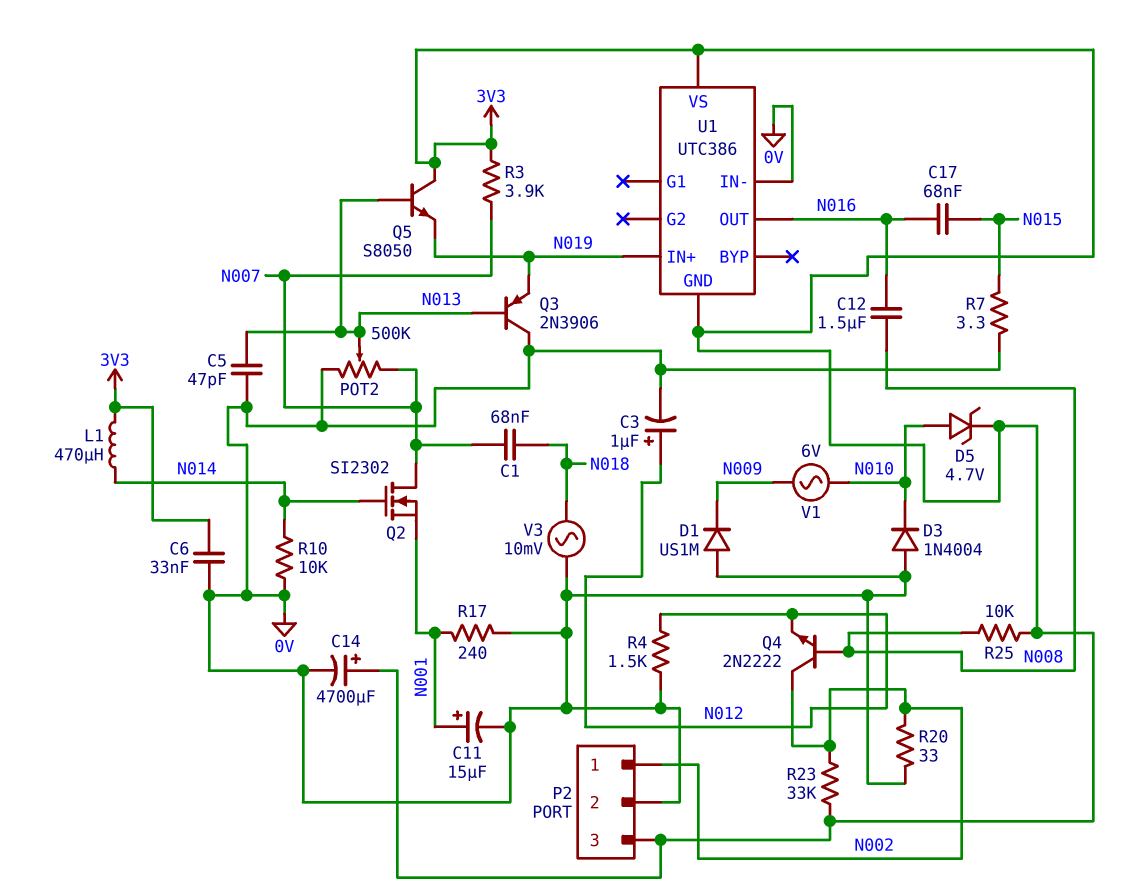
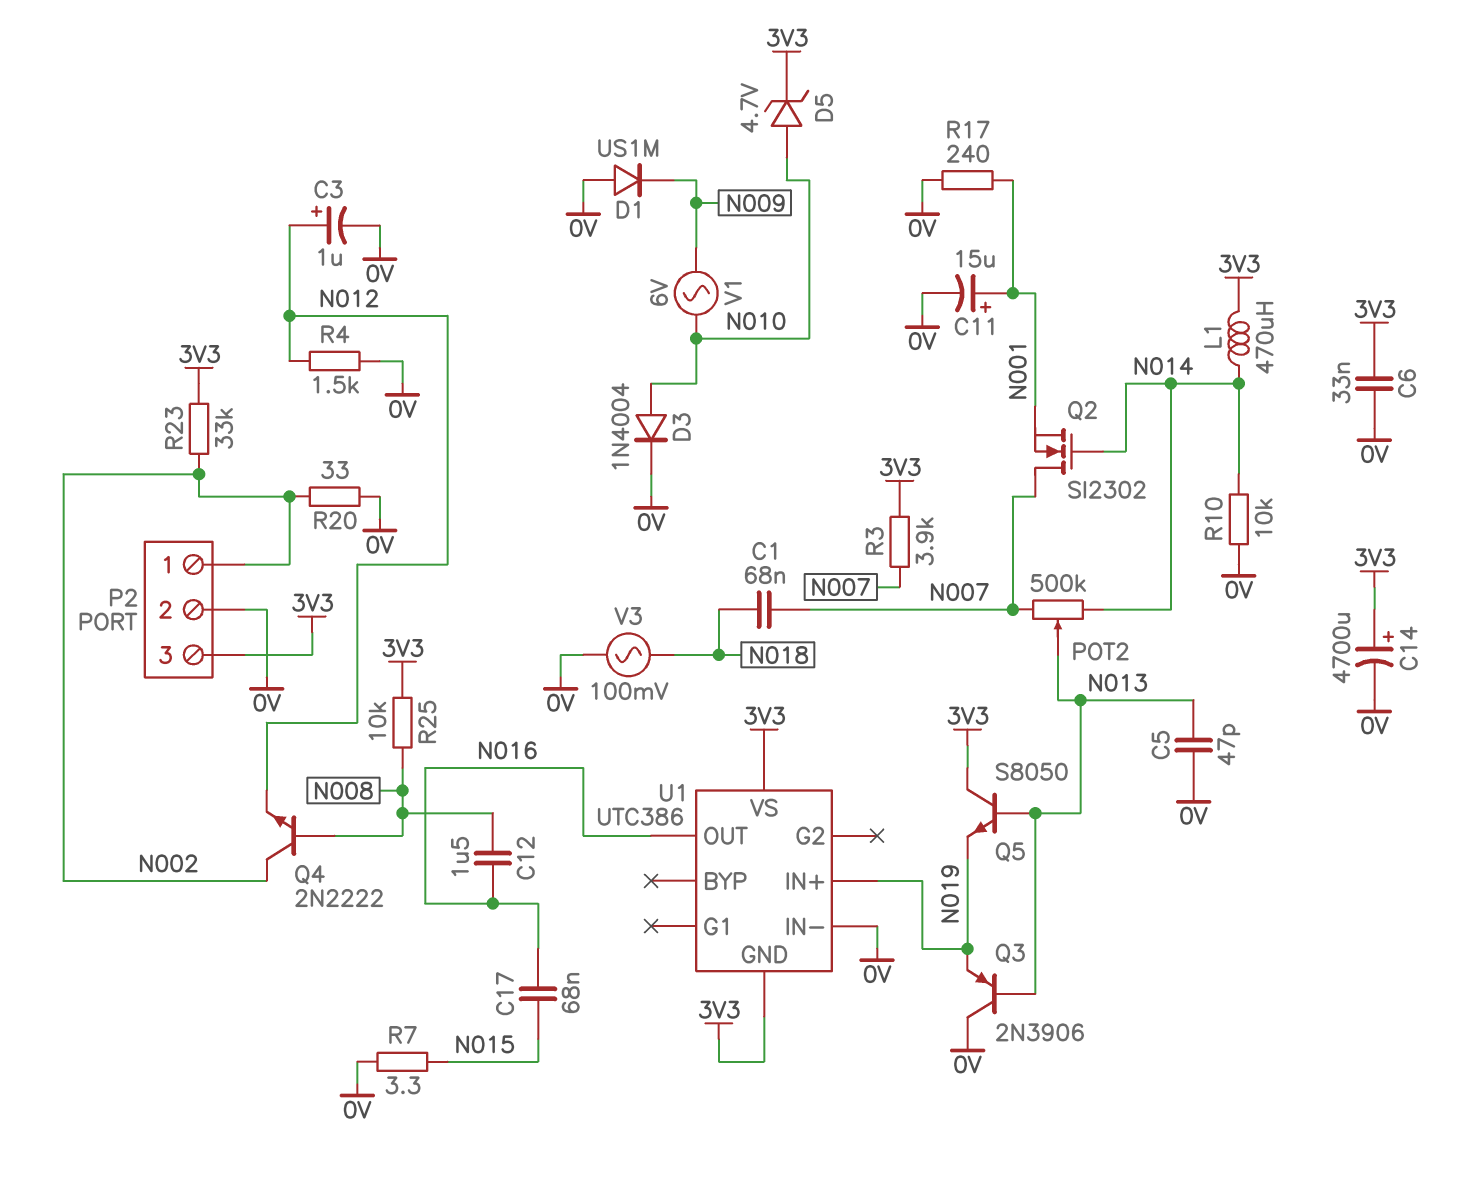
D3: diode 1N4004 (A 0V, K N010) -> diode 1N4004 (A N010, K 0V)
POT2: 500k (0V, N007, wiper N013) -> 500k (N007, N014, wiper N013)
V3: AC 10mV (0V, N018) -> AC 100mV (0V, N018)

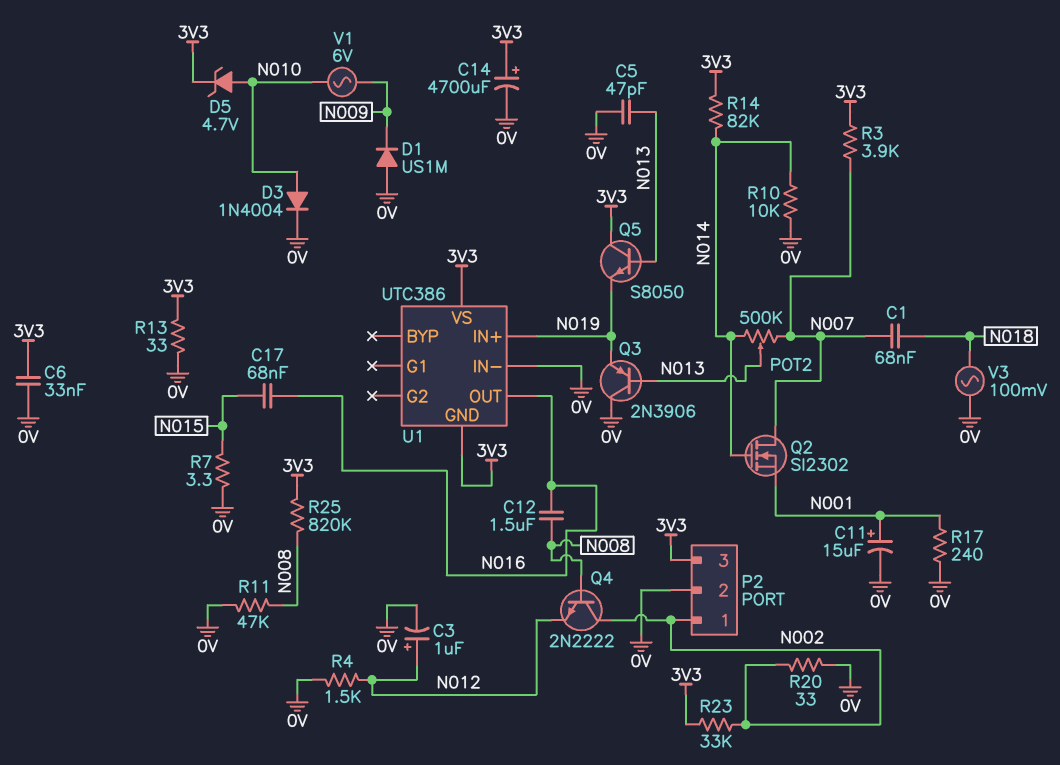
L1: 470uH (3V3, N014) -> none
R11: none -> 47k (0V, N008)
R13: none -> 33 (0V, 3V3)
R14: none -> 82k (3V3, N014)
R25: 10k (3V3, N008) -> 820k (3V3, N008)

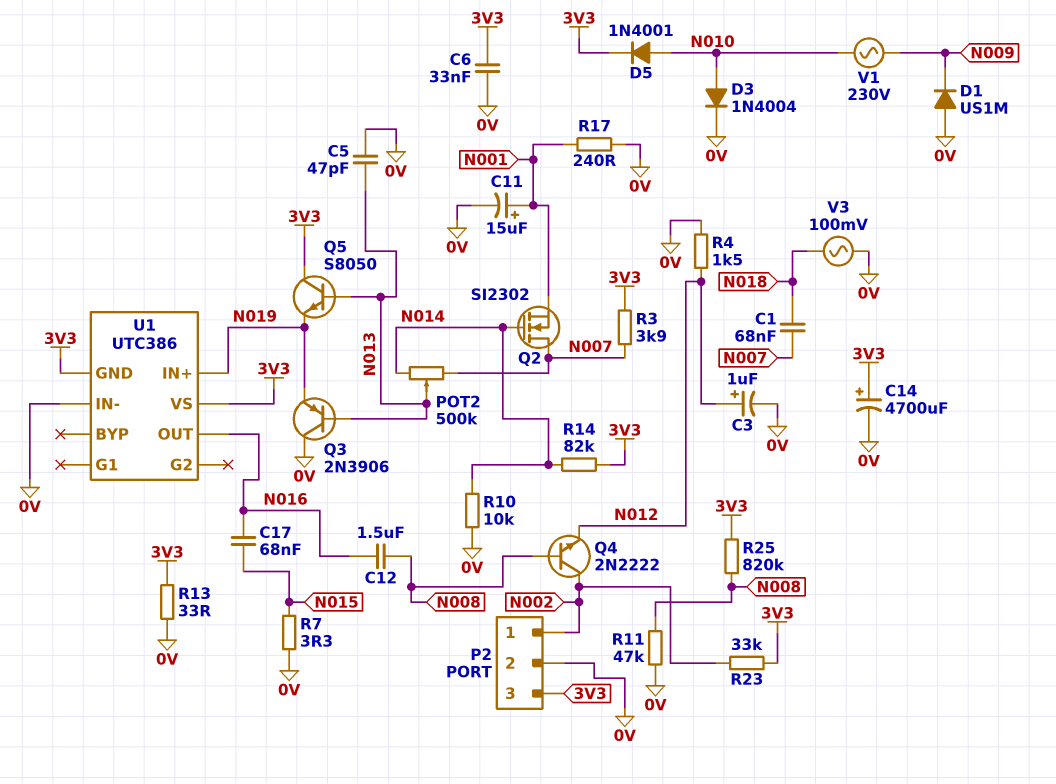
D5: zener 4.7V (A N010, K 3V3) -> diode 1N4001 (A N010, K 3V3)
R20: 33 (0V, N002) -> none
V1: AC 6V (N009, N010) -> AC 230V (N009, N010)

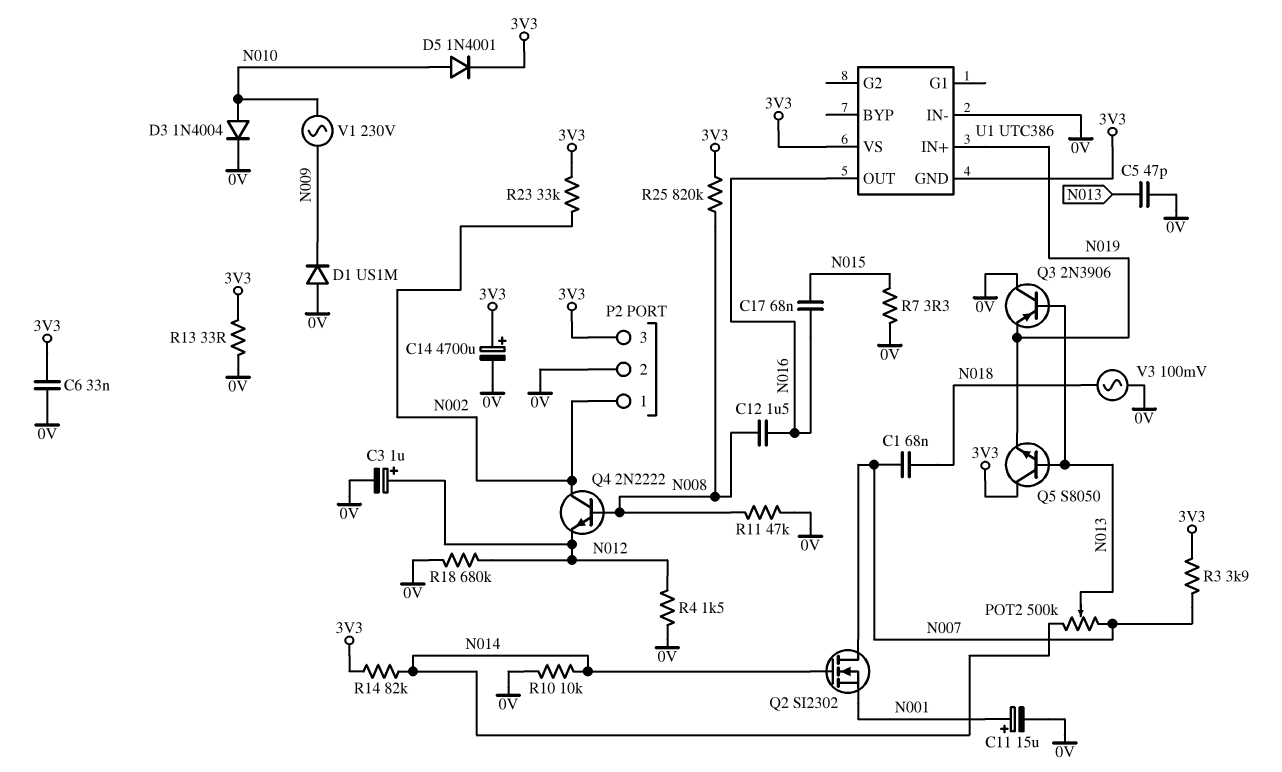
R17: 240 (0V, N001) -> none
R18: none -> 680k (0V, N012)

